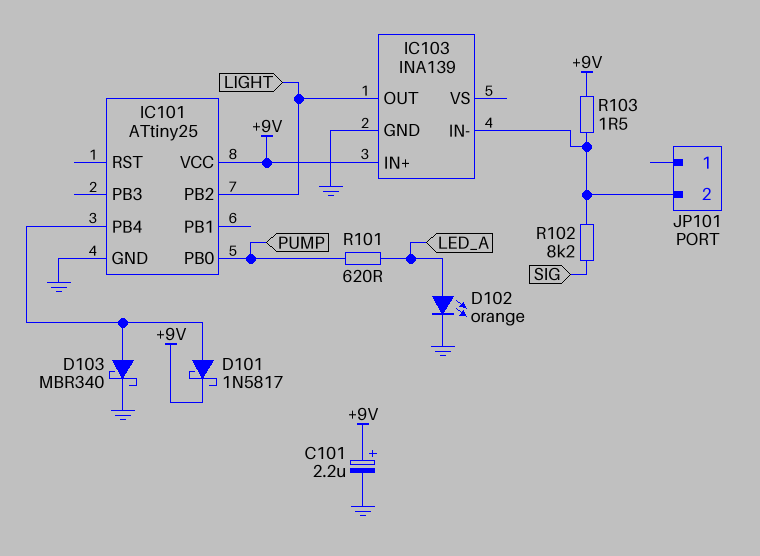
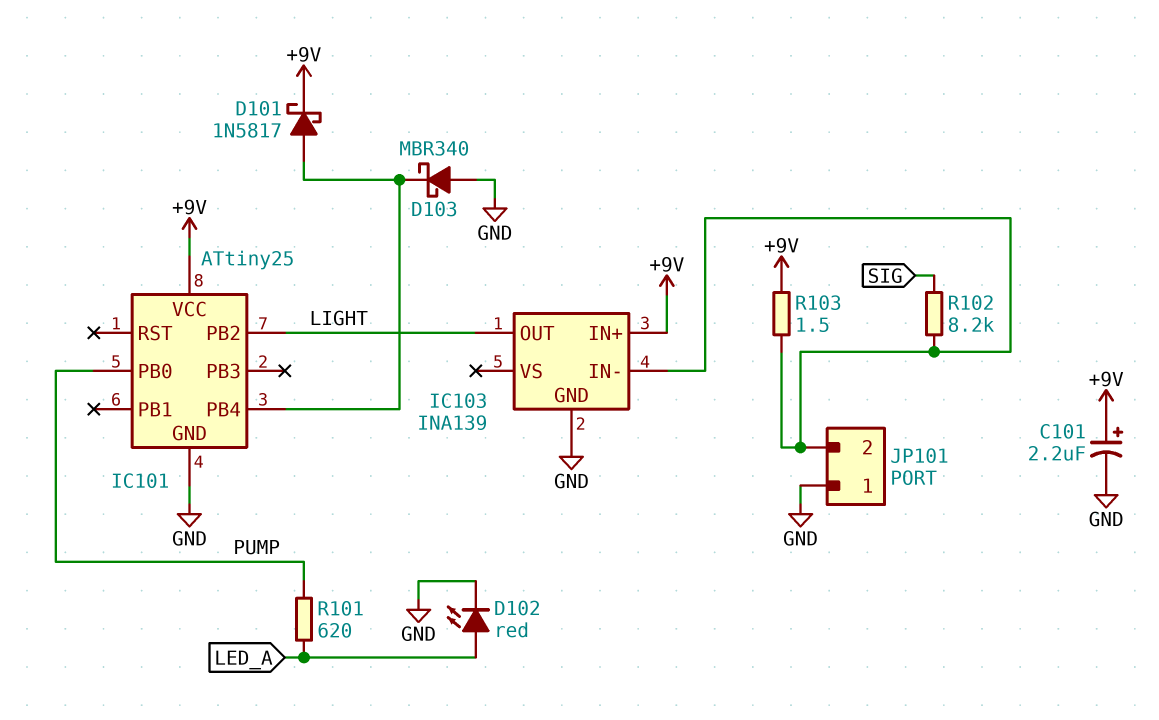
D102: LED orange (A LED_A, K GND) -> LED red (A LED_A, K GND)
D103: schottky MBR340 (A IC101/PB4, K GND) -> schottky MBR340 (A GND, K IC101/PB4)
JP101 pin 1: none -> GND

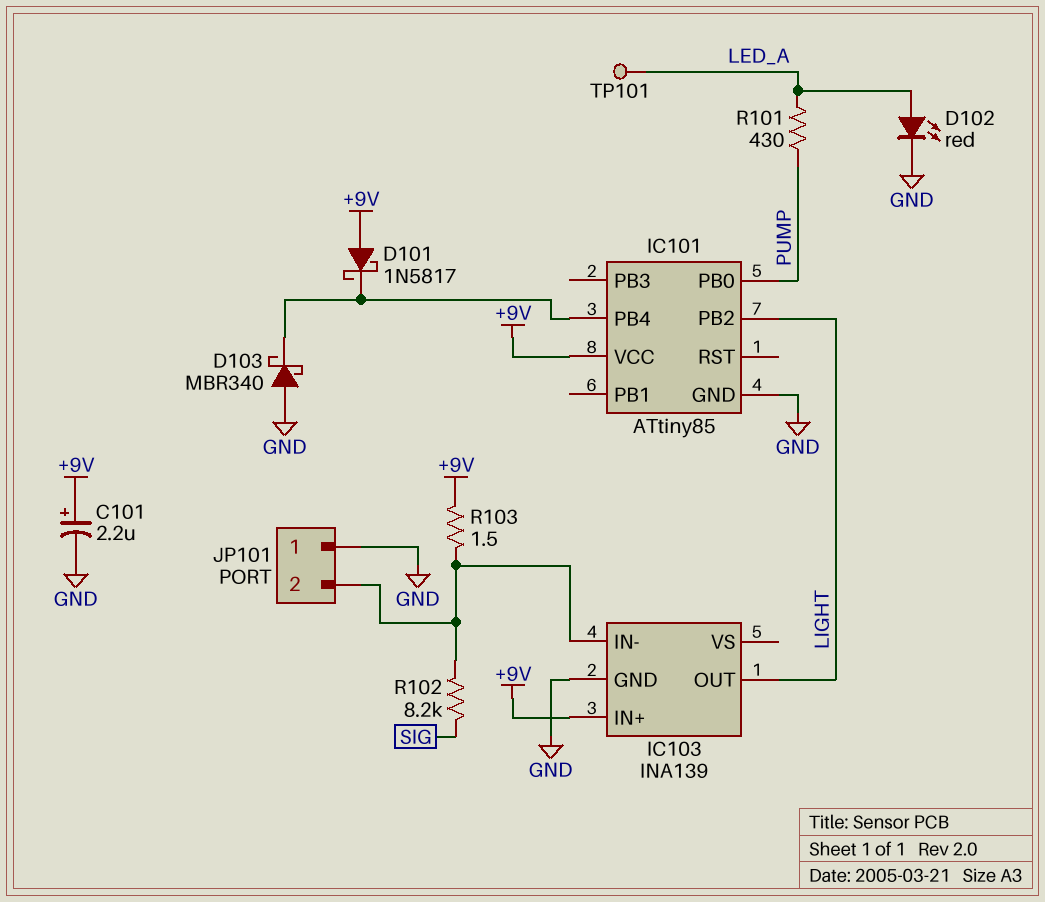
D101: schottky 1N5817 (A IC101/PB4, K +9V) -> schottky 1N5817 (A +9V, K IC101/PB4)
IC101: ATtiny25 -> ATtiny85
R101: 620 (LED_A, PUMP) -> 430 (LED_A, PUMP)
TP101: none -> test point (LED_A)

